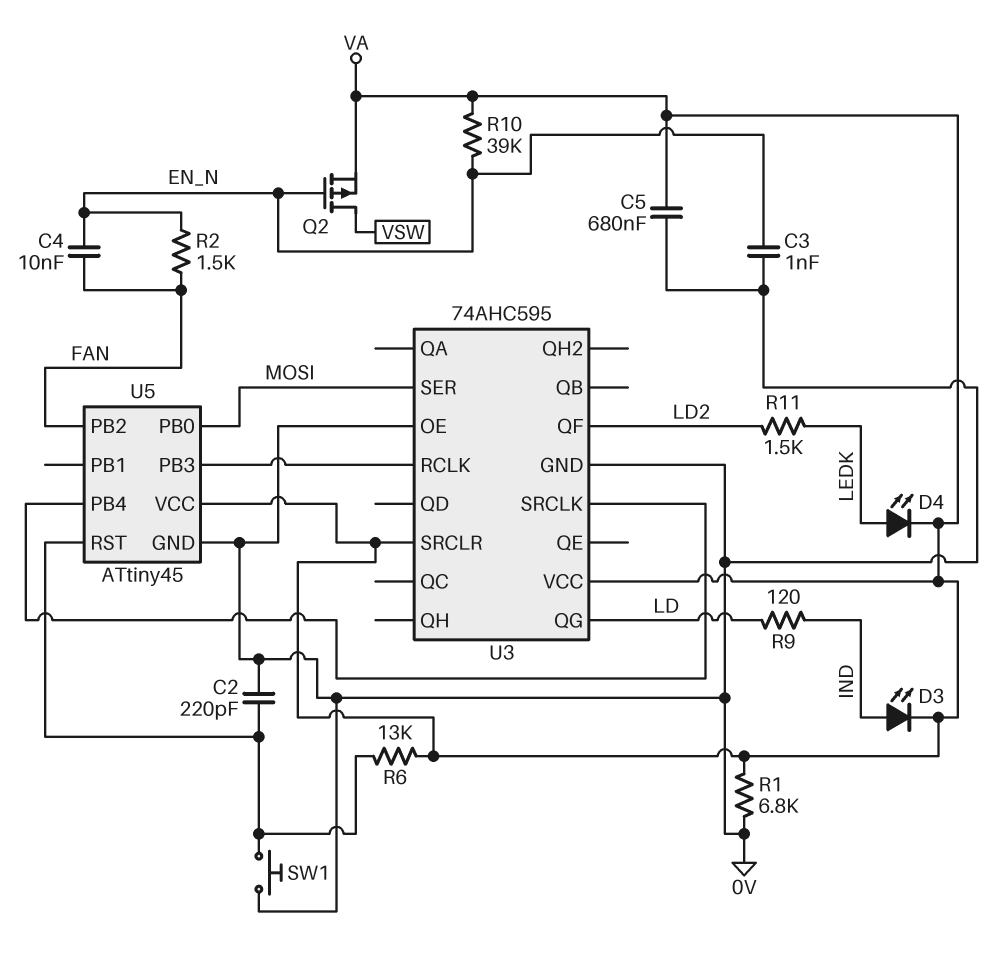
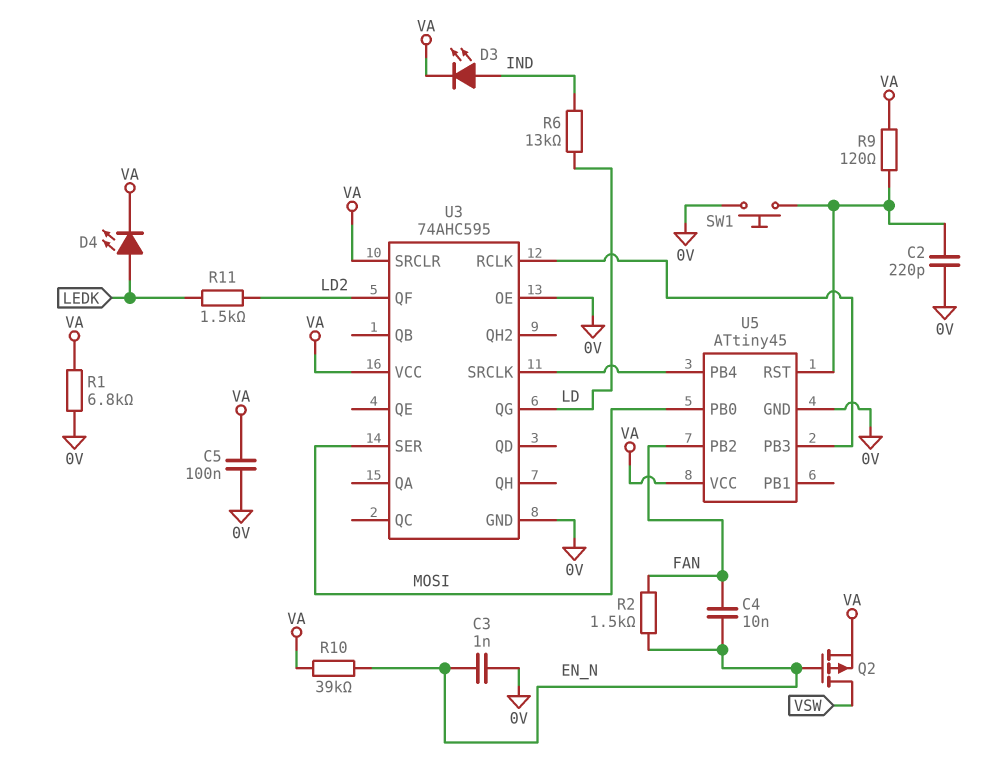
C5: 680nF (0V, VA) -> 100nF (0V, VA)
R6: 13k (U5/RST, VA) -> 13k (IND, LD)
R9: 120 (IND, LD) -> 120 (U5/RST, VA)

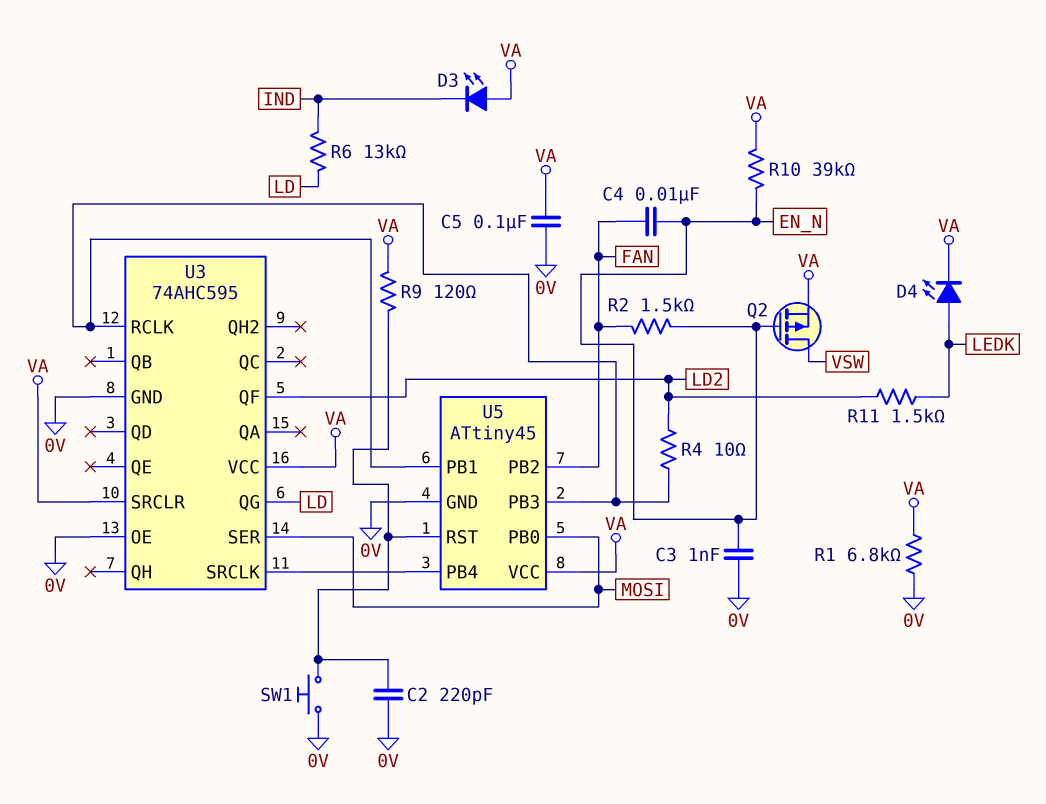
D3: LED (A IND, K VA) -> LED (A VA, K IND)
R4: none -> 10 (LD2, U3/RCLK)
U5 pin PB1: none -> U3/RCLK

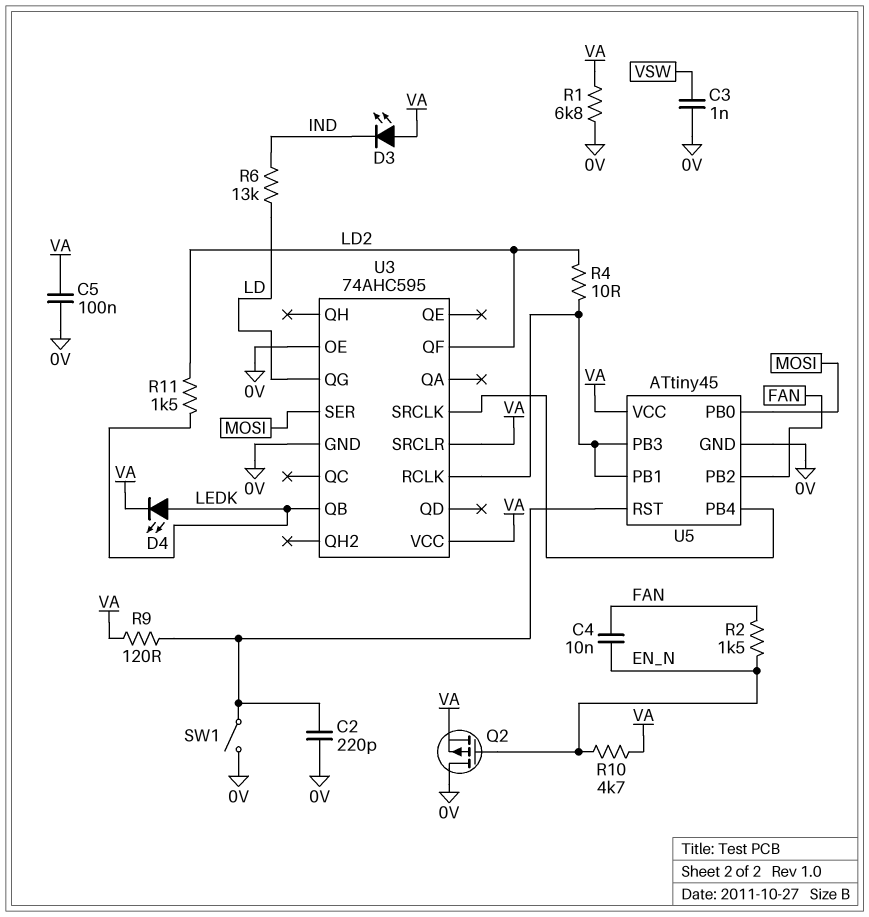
C3: 1nF (0V, EN_N) -> 1nF (0V, VSW)
Q2: PMOS (G EN_N, D VSW, S VA) -> PMOS (G EN_N, D 0V, S VA)
R10: 39k (EN_N, VA) -> 4.7k (EN_N, VA)
SW1: button (0V, U5/RST) -> switch (0V, U5/RST)
U3 pin QB: none -> LEDK

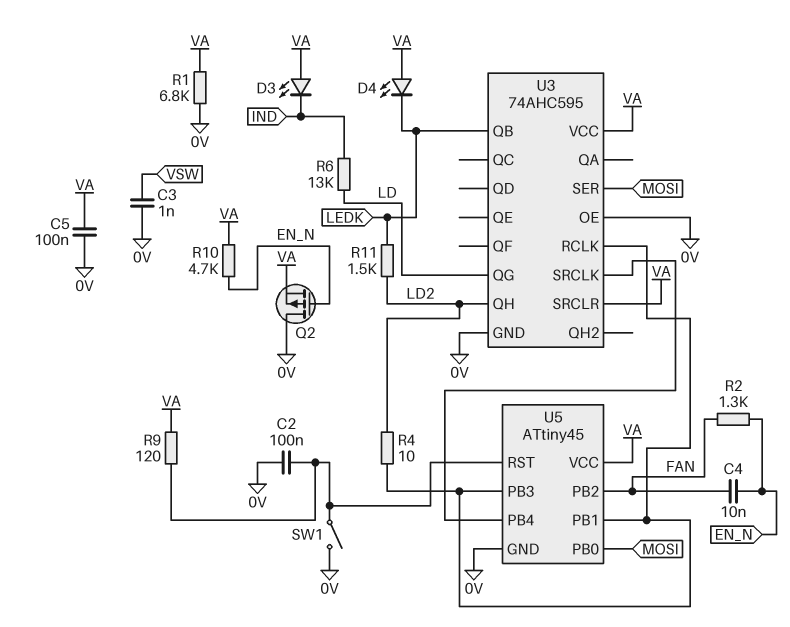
C2: 220pF (0V, U5/RST) -> 100nF (0V, U5/RST)
D4: LED (A LEDK, K VA) -> LED (A VA, K LEDK)
R2: 1.5k (EN_N, FAN) -> 1.3k (EN_N, FAN)
U3 pin QF: LD2 -> none
U3 pin QH: none -> LD2

